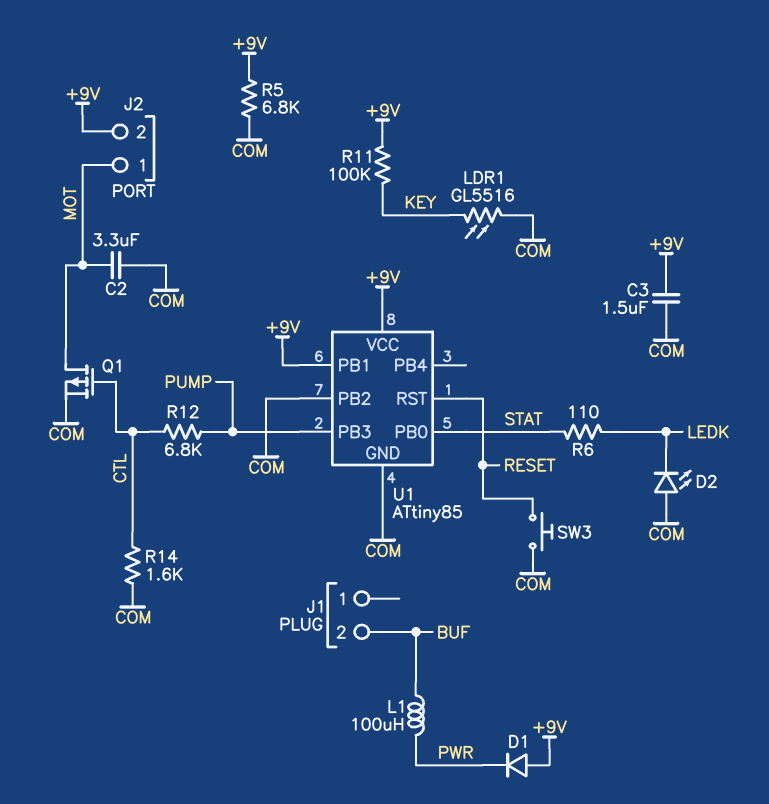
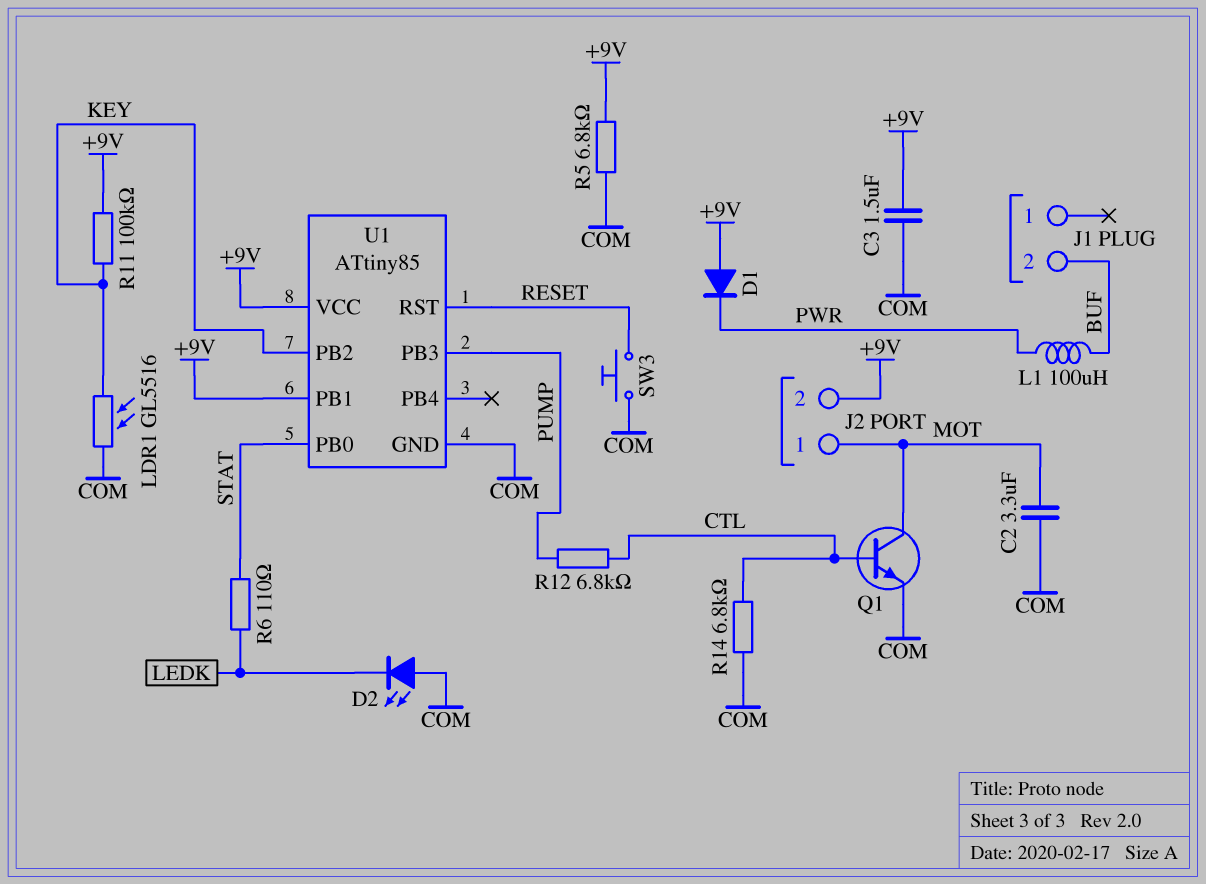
Q1: PMOS (G CTL, D MOT, S COM) -> NPN (B CTL, C MOT, E COM)
R14: 1.6k (COM, CTL) -> 6.8k (COM, CTL)
U1 pin PB2: COM -> KEY

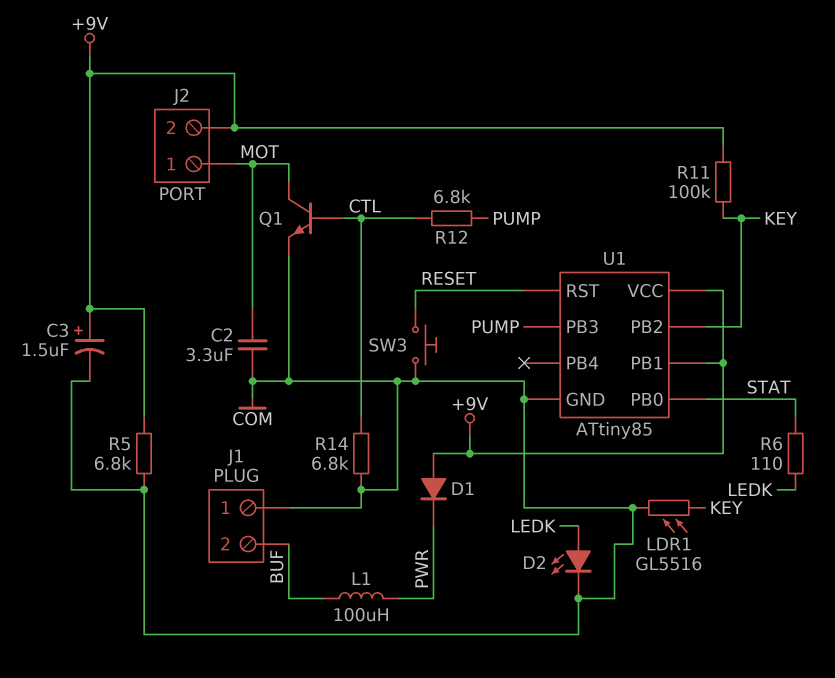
C3: 1.5uF (+9V, COM) -> 1.5uF (plus +9V, minus COM)
D2: LED (A COM, K LEDK) -> LED (A LEDK, K COM)
J1 pin 1: none -> COM

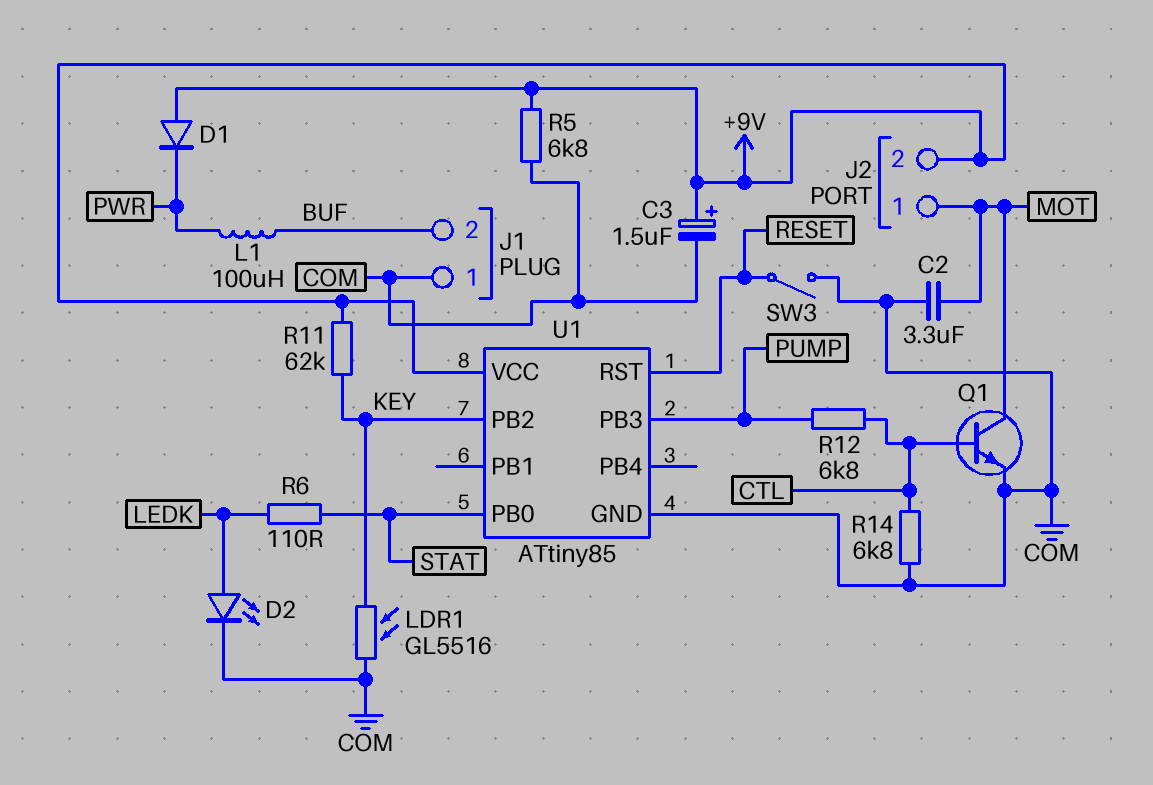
R11: 100k (+9V, KEY) -> 62k (+9V, KEY)
SW3: button (COM, RESET) -> switch (COM, RESET)
U1 pin PB1: +9V -> none

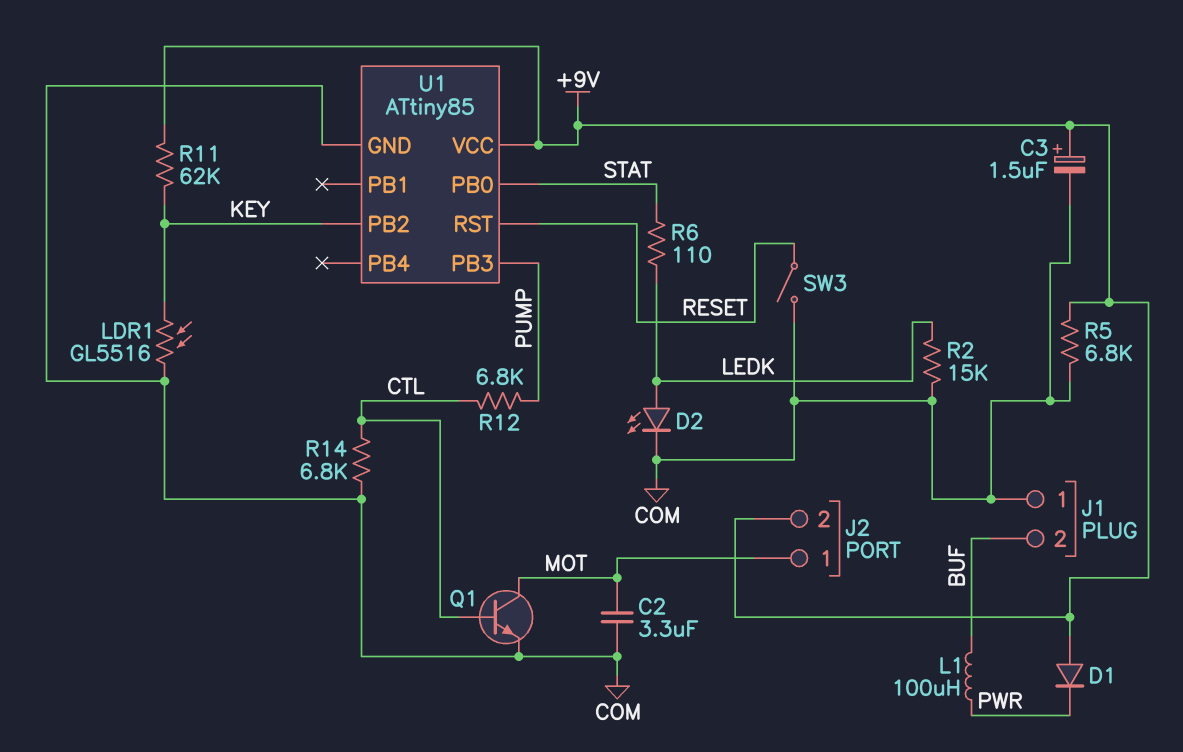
R2: none -> 15k (COM, LEDK)

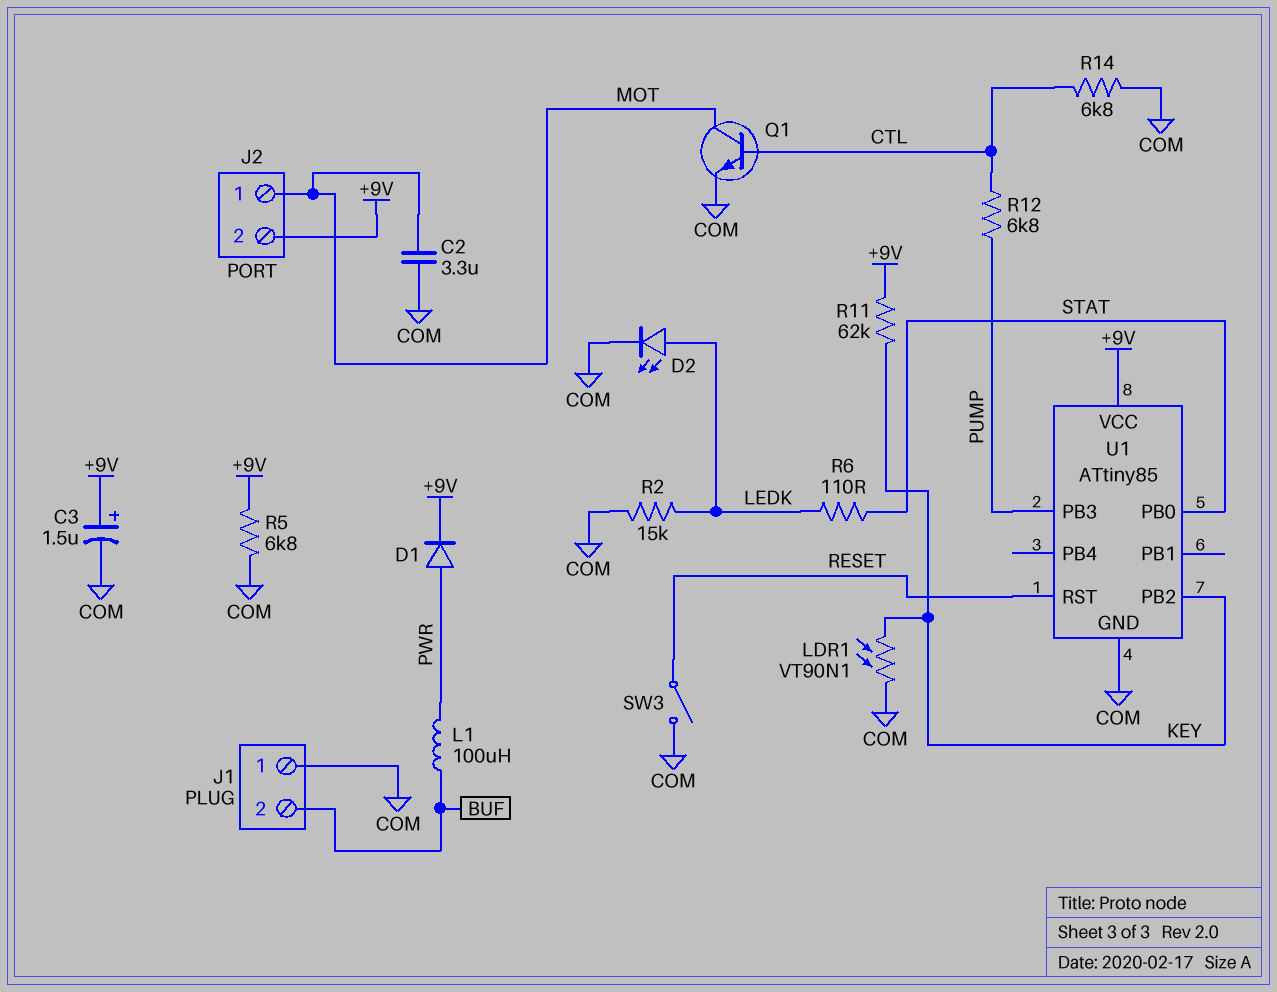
D1: diode (A +9V, K PWR) -> diode (A PWR, K +9V)
LDR1: GL5516 (COM, KEY) -> VT90N1 (COM, KEY)

